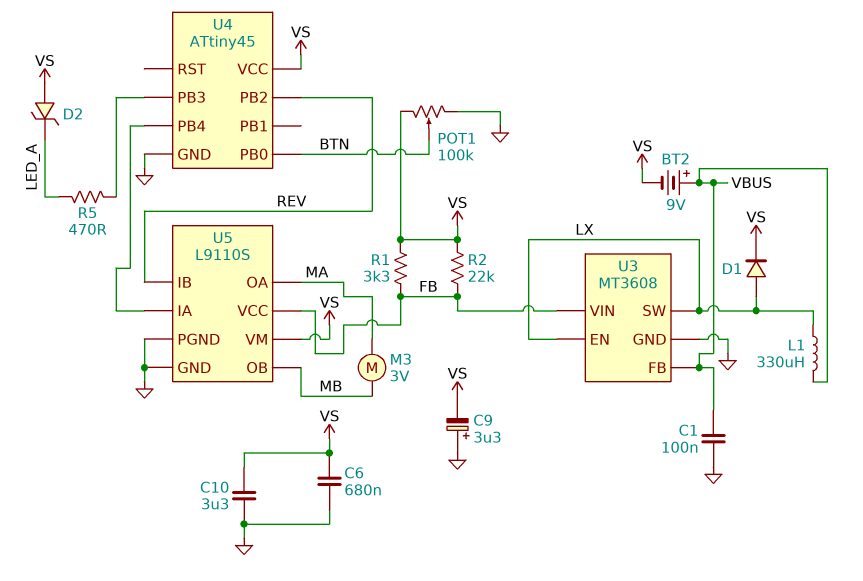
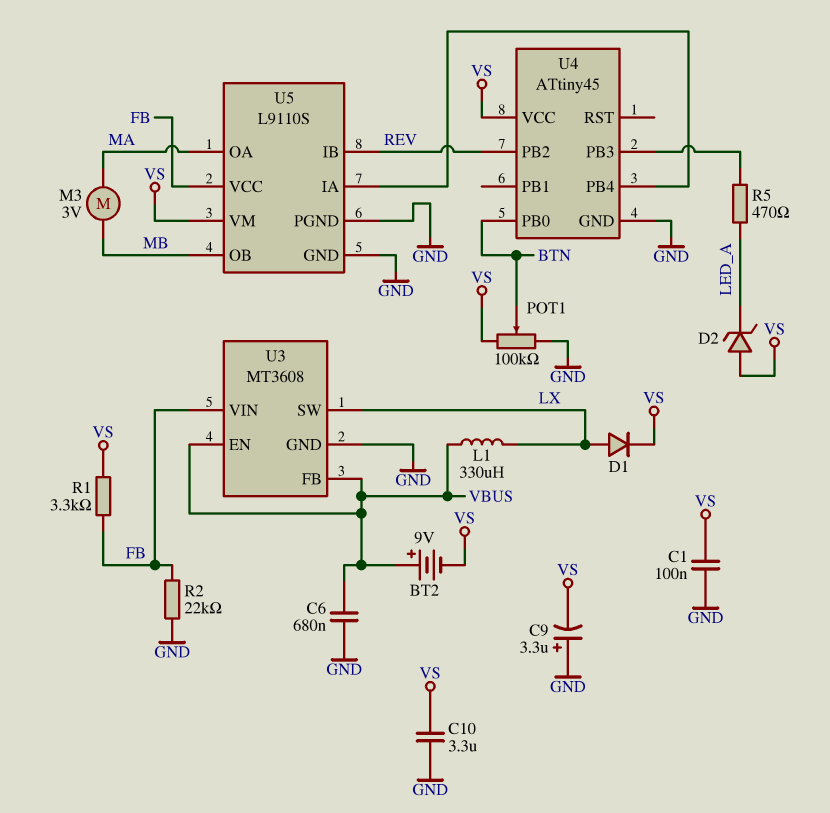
C1: 100nF (GND, VBUS) -> 100nF (GND, VS)
C6: 680nF (GND, VS) -> 680nF (GND, VBUS)
R2: 22k (FB, VS) -> 22k (FB, GND)
U3 pin EN: LX -> VBUS

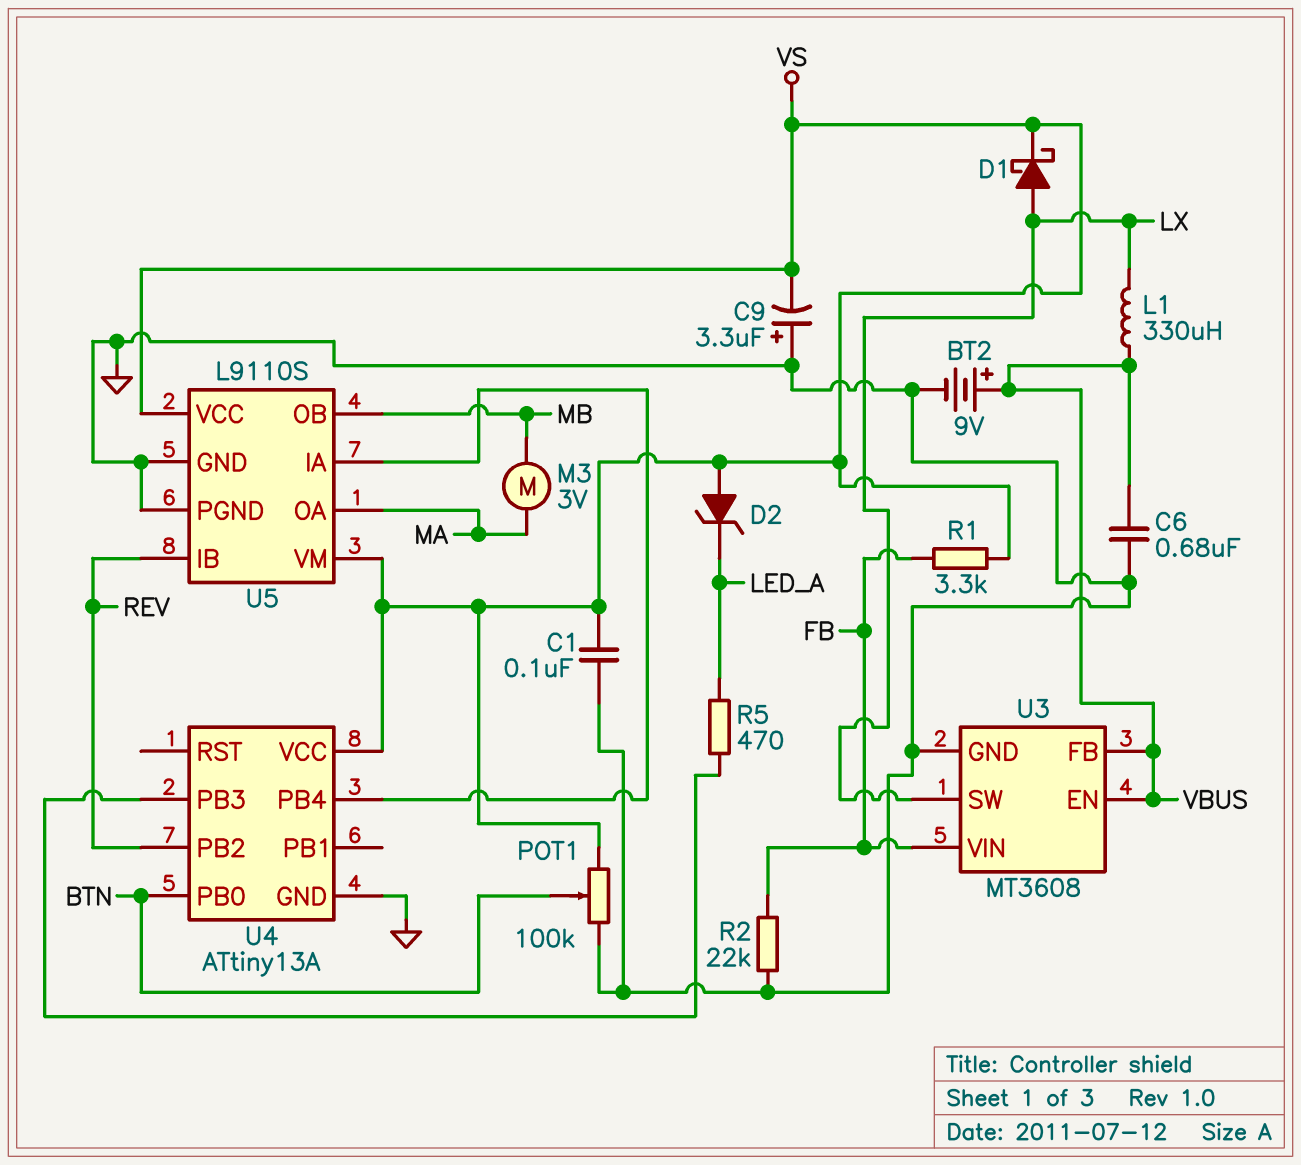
BT2: 9V (plus VBUS, minus VS) -> 9V (plus VBUS, minus GND)
C10: 3.3uF (GND, VS) -> none
D1: diode (A LX, K VS) -> schottky (A LX, K VS)
U4: ATtiny45 -> ATtiny13A
U5 pin VCC: FB -> VS

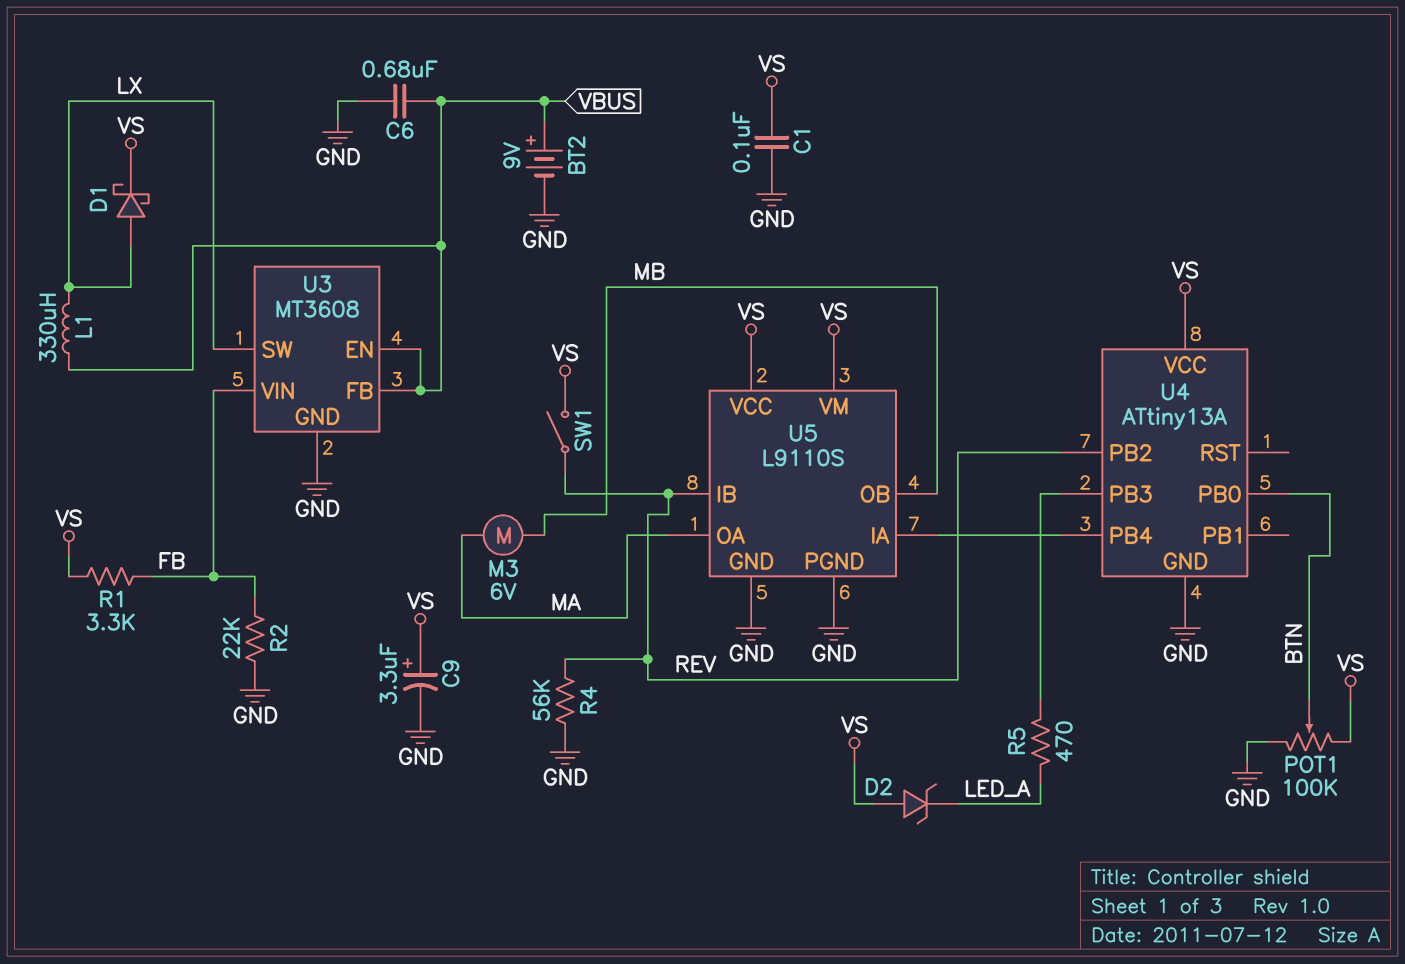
C9: 3.3uF (plus GND, minus VS) -> 3.3uF (plus VS, minus GND)
M3: motor 3V (MA, MB) -> motor 6V (MA, MB)
R4: none -> 56k (GND, REV)
SW1: none -> switch (REV, VS)

